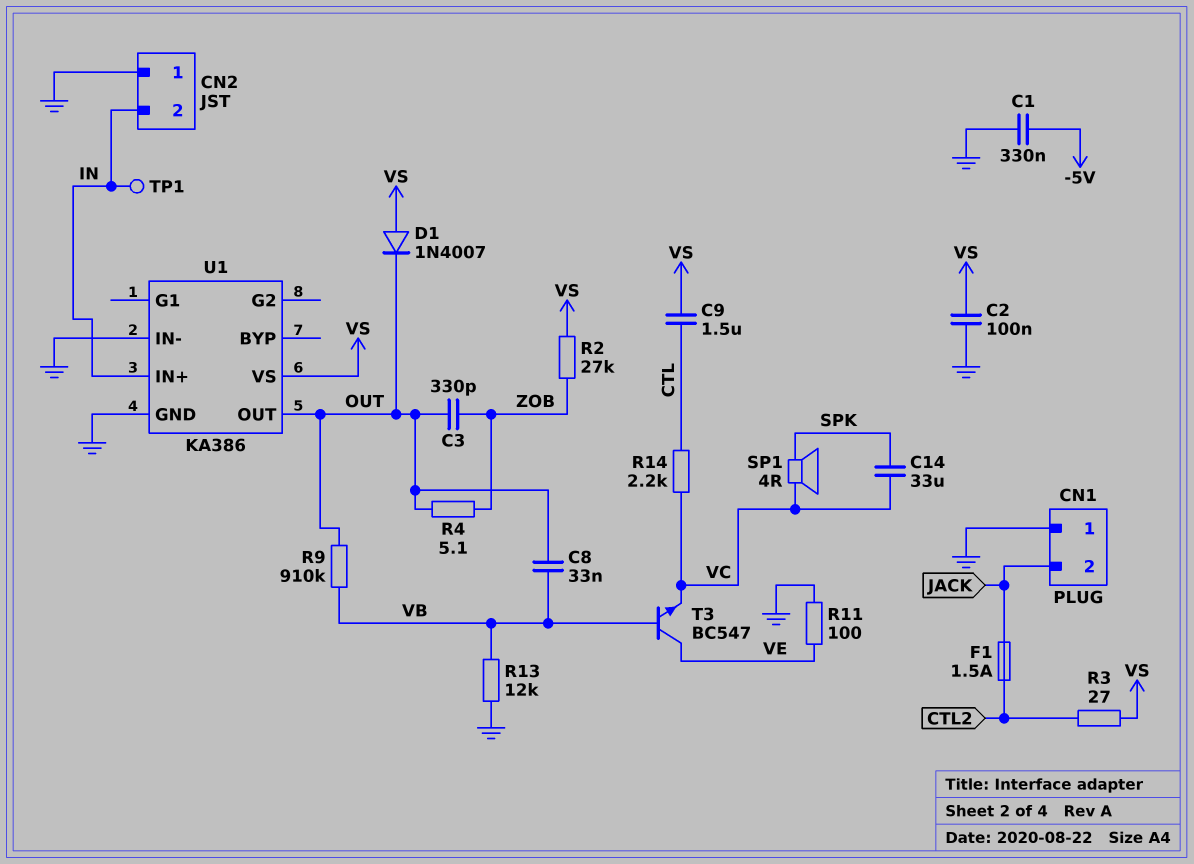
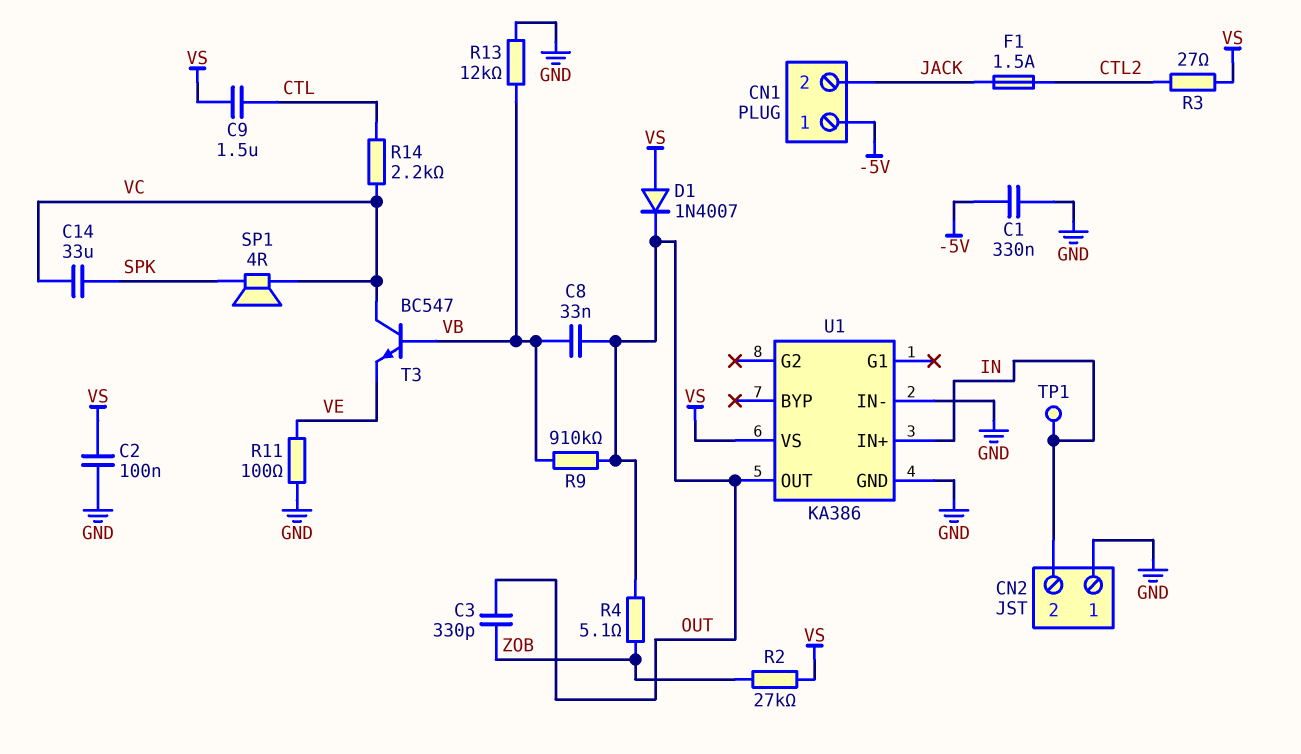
CN1 pin 1: GND -> -5V
T3: NPN BC547 (B VB, C VE, E VC) -> NPN BC547 (B VB, C VC, E VE)

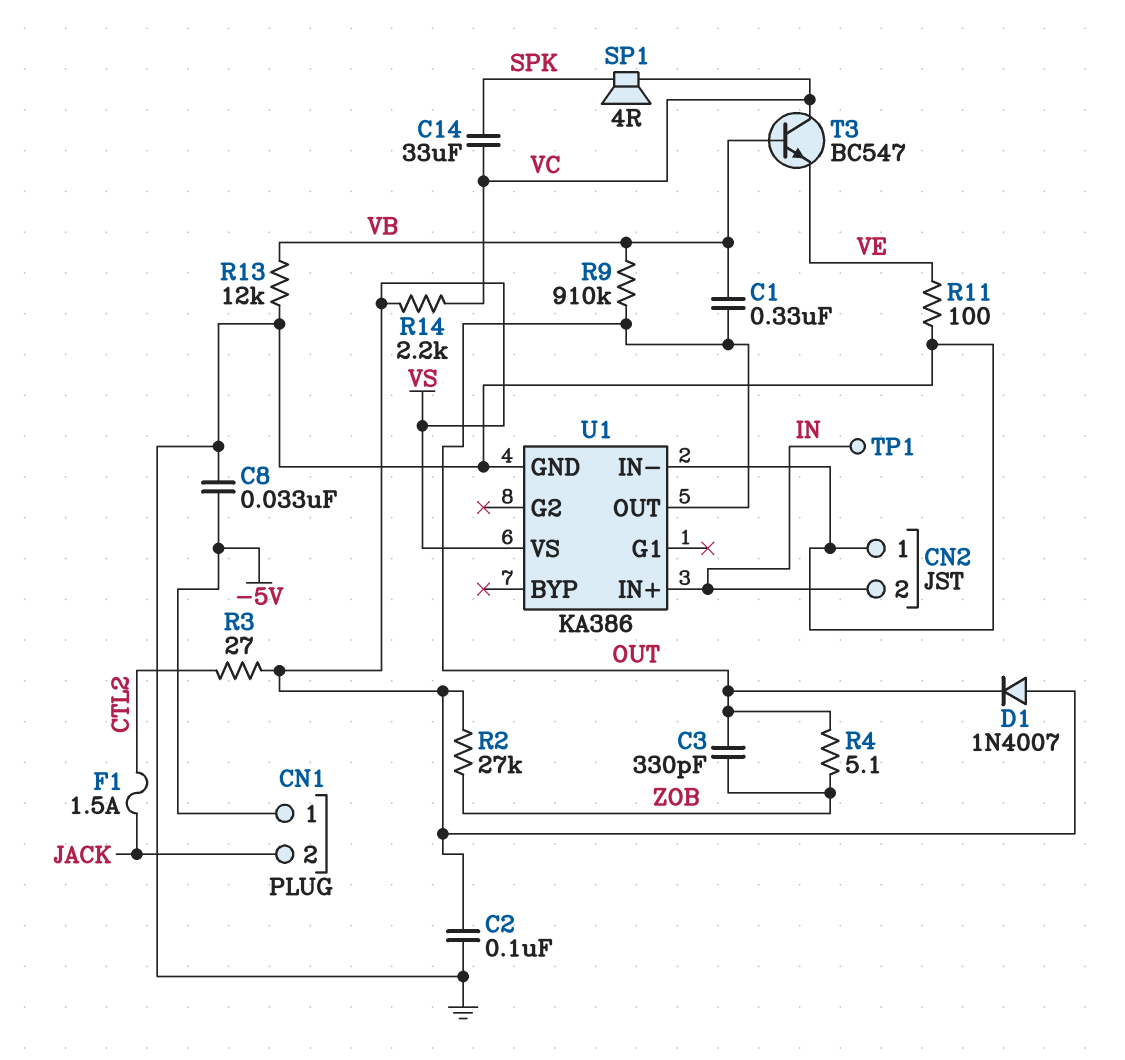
C1: 330nF (-5V, GND) -> 330nF (OUT, VB)
C8: 33nF (OUT, VB) -> 33nF (-5V, GND)
C9: 1.5uF (CTL, VS) -> none
R14: 2.2k (CTL, VC) -> 2.2k (VC, VS)

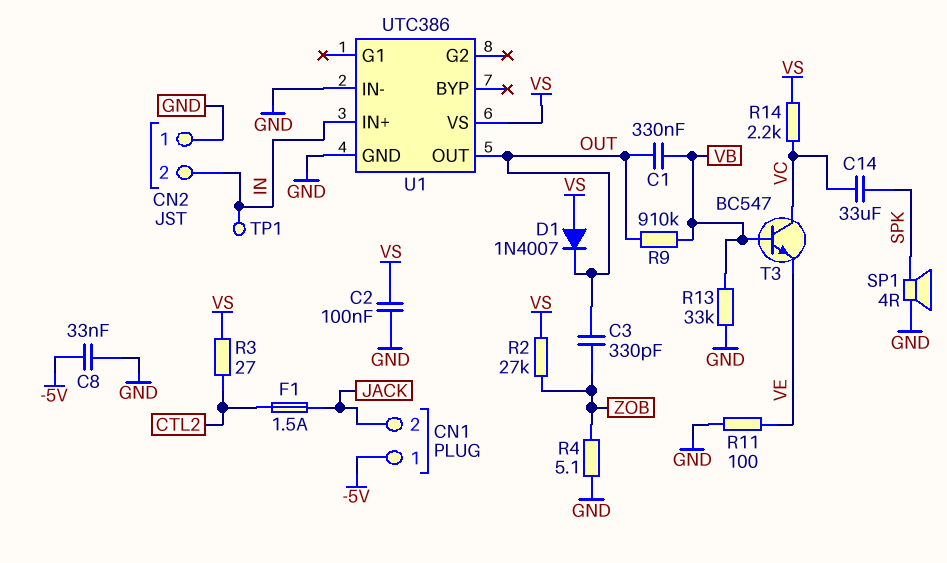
R4: 5.1 (OUT, ZOB) -> 5.1 (GND, ZOB)
R13: 12k (GND, VB) -> 33k (GND, VB)
SP1: speaker 4R (SPK, VC) -> speaker 4R (GND, SPK)
U1: KA386 -> UTC386

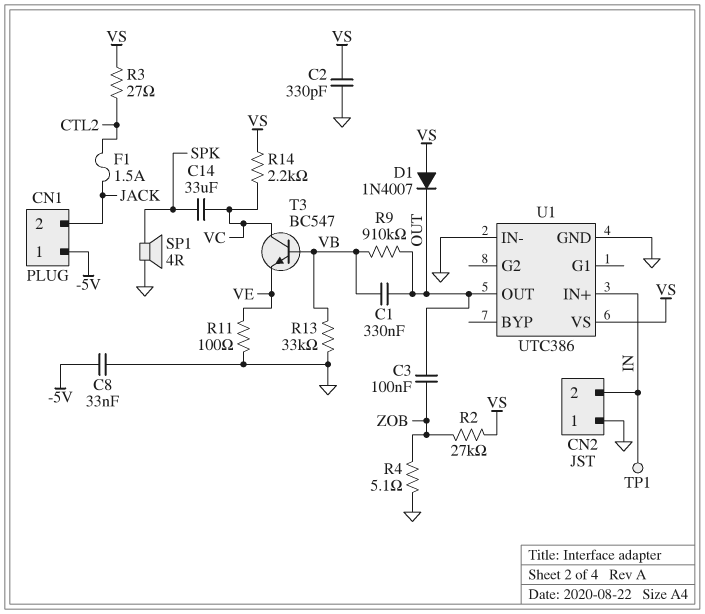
C2: 100nF (GND, VS) -> 330pF (GND, VS)
C3: 330pF (OUT, ZOB) -> 100nF (OUT, ZOB)

